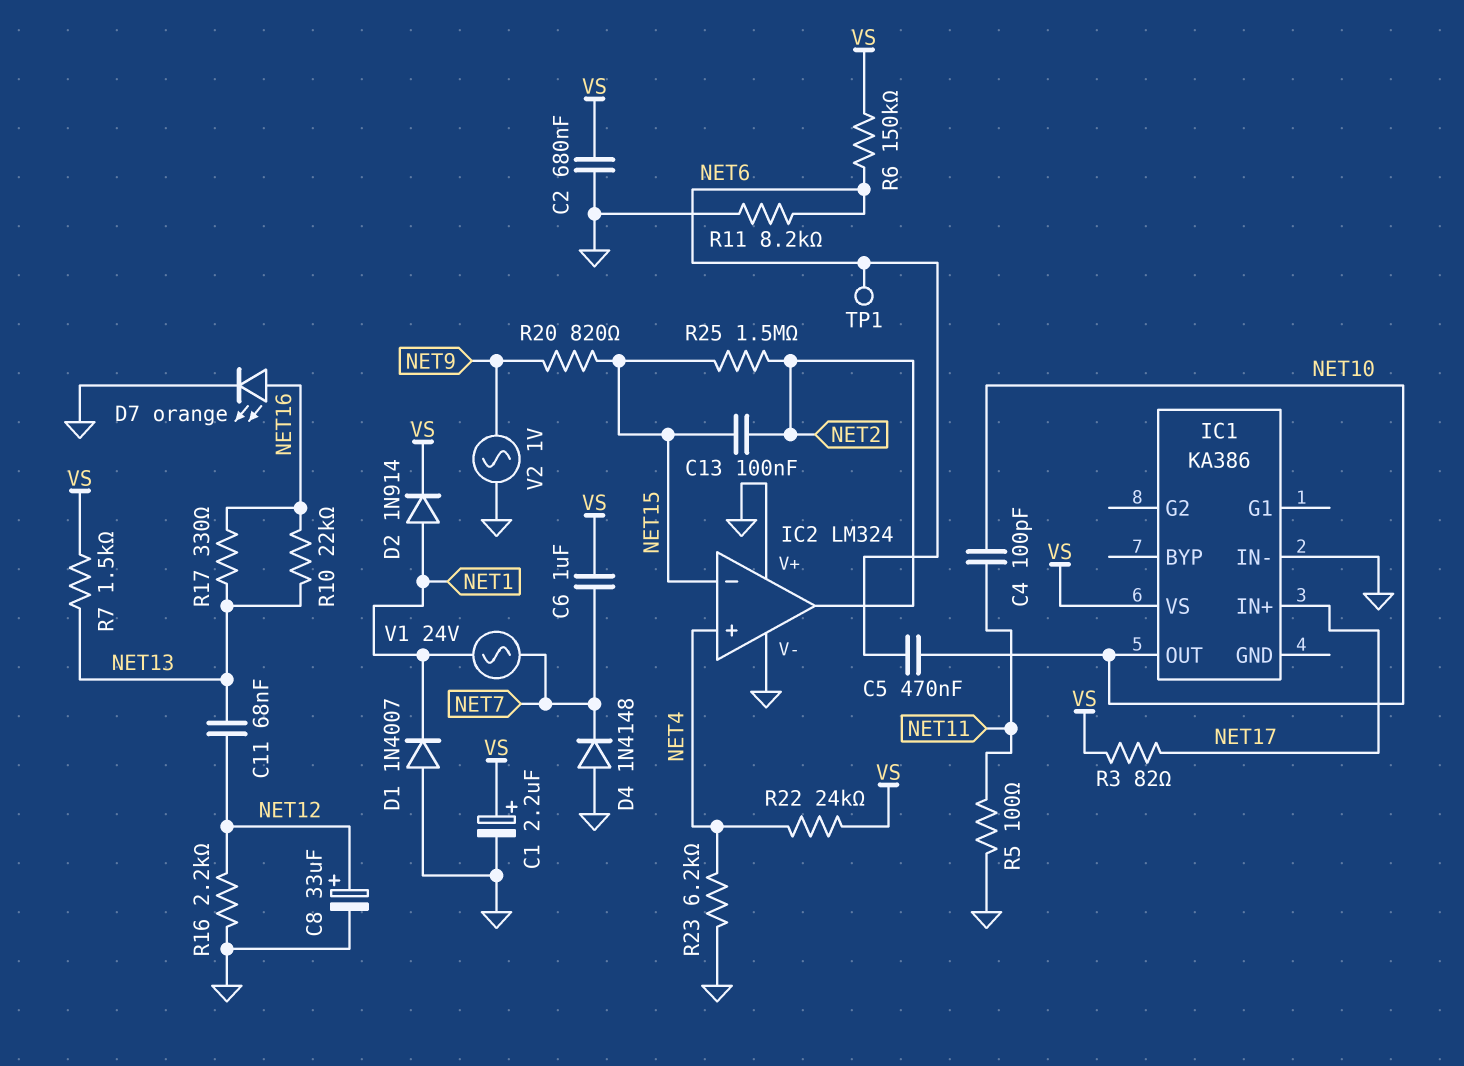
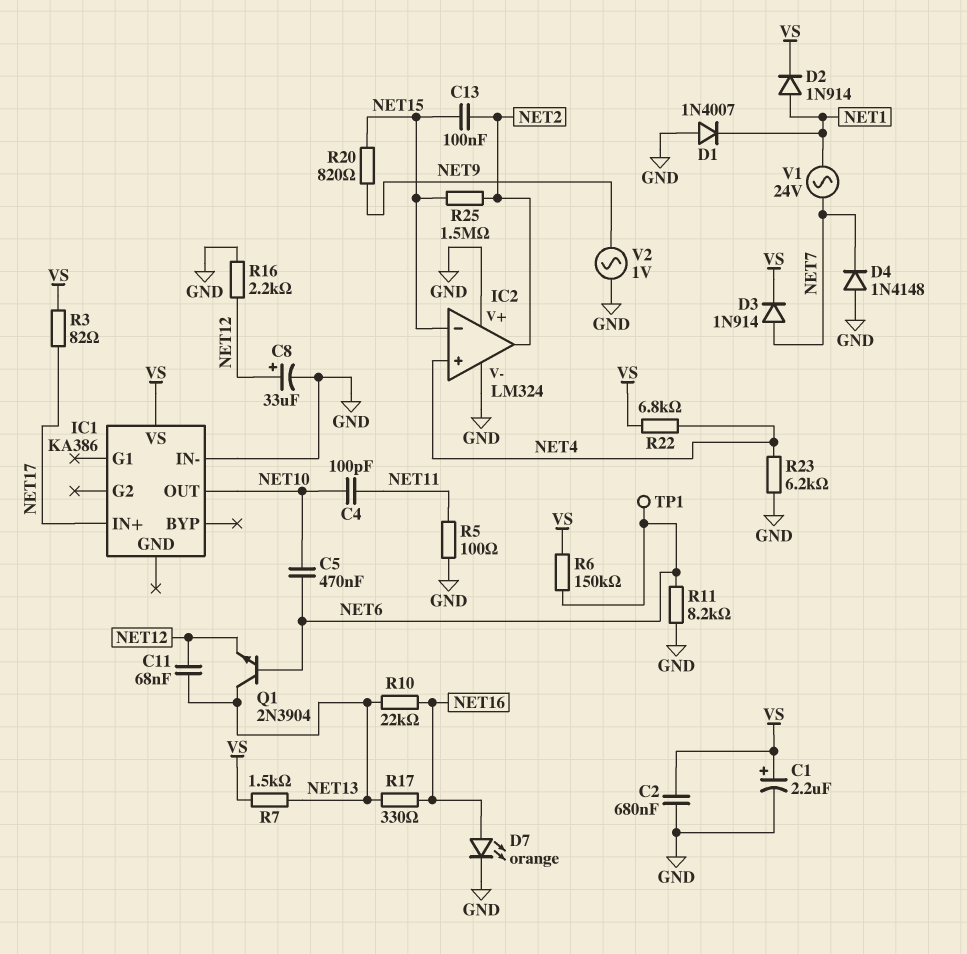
C6: 1uF (NET7, VS) -> none
D3: none -> diode 1N914 (A NET7, K VS)
Q1: none -> NPN 2N3904 (B NET6, C NET13, E NET12)
R22: 24k (NET4, VS) -> 6.8k (NET4, VS)

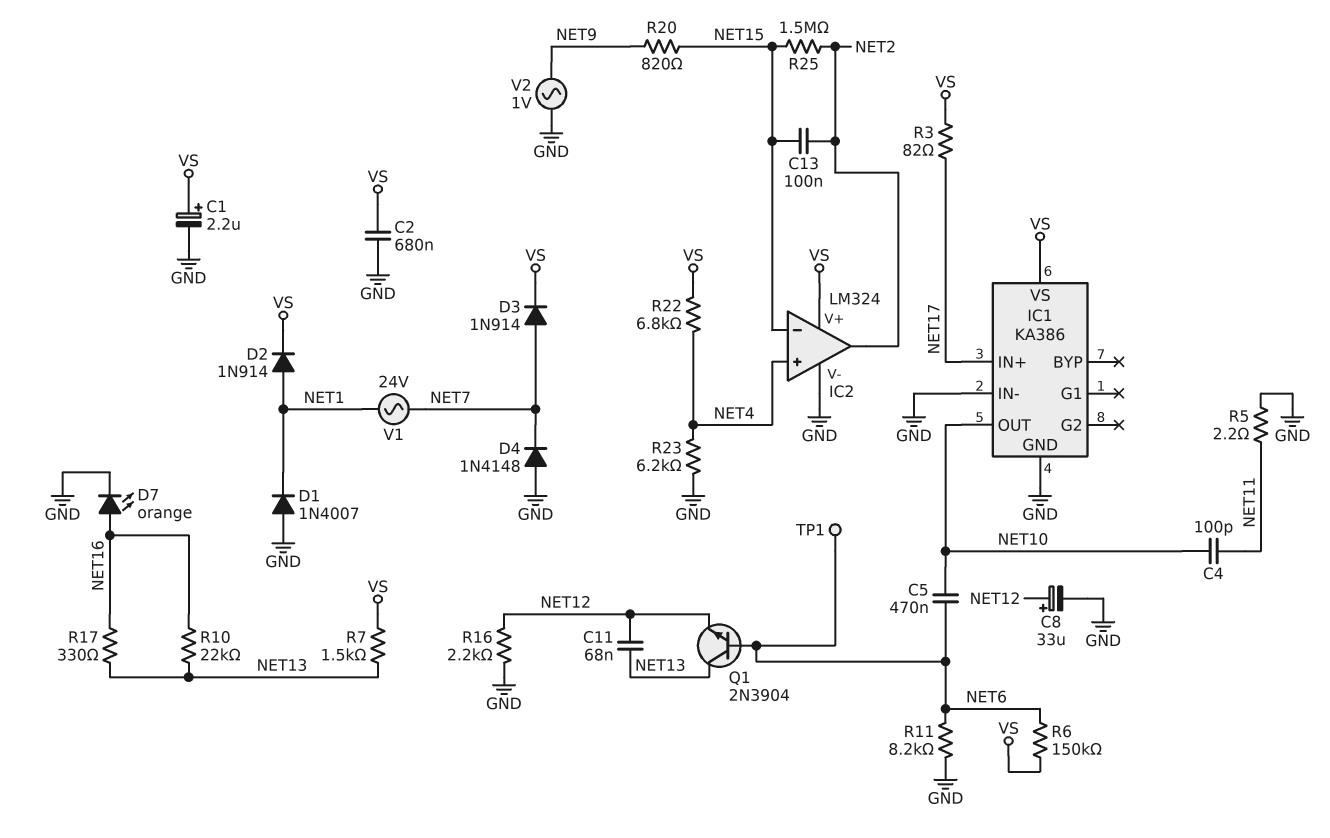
IC1 pin GND: none -> GND
IC2 pin V+: GND -> VS
R5: 100 (GND, NET11) -> 2.2 (GND, NET11)

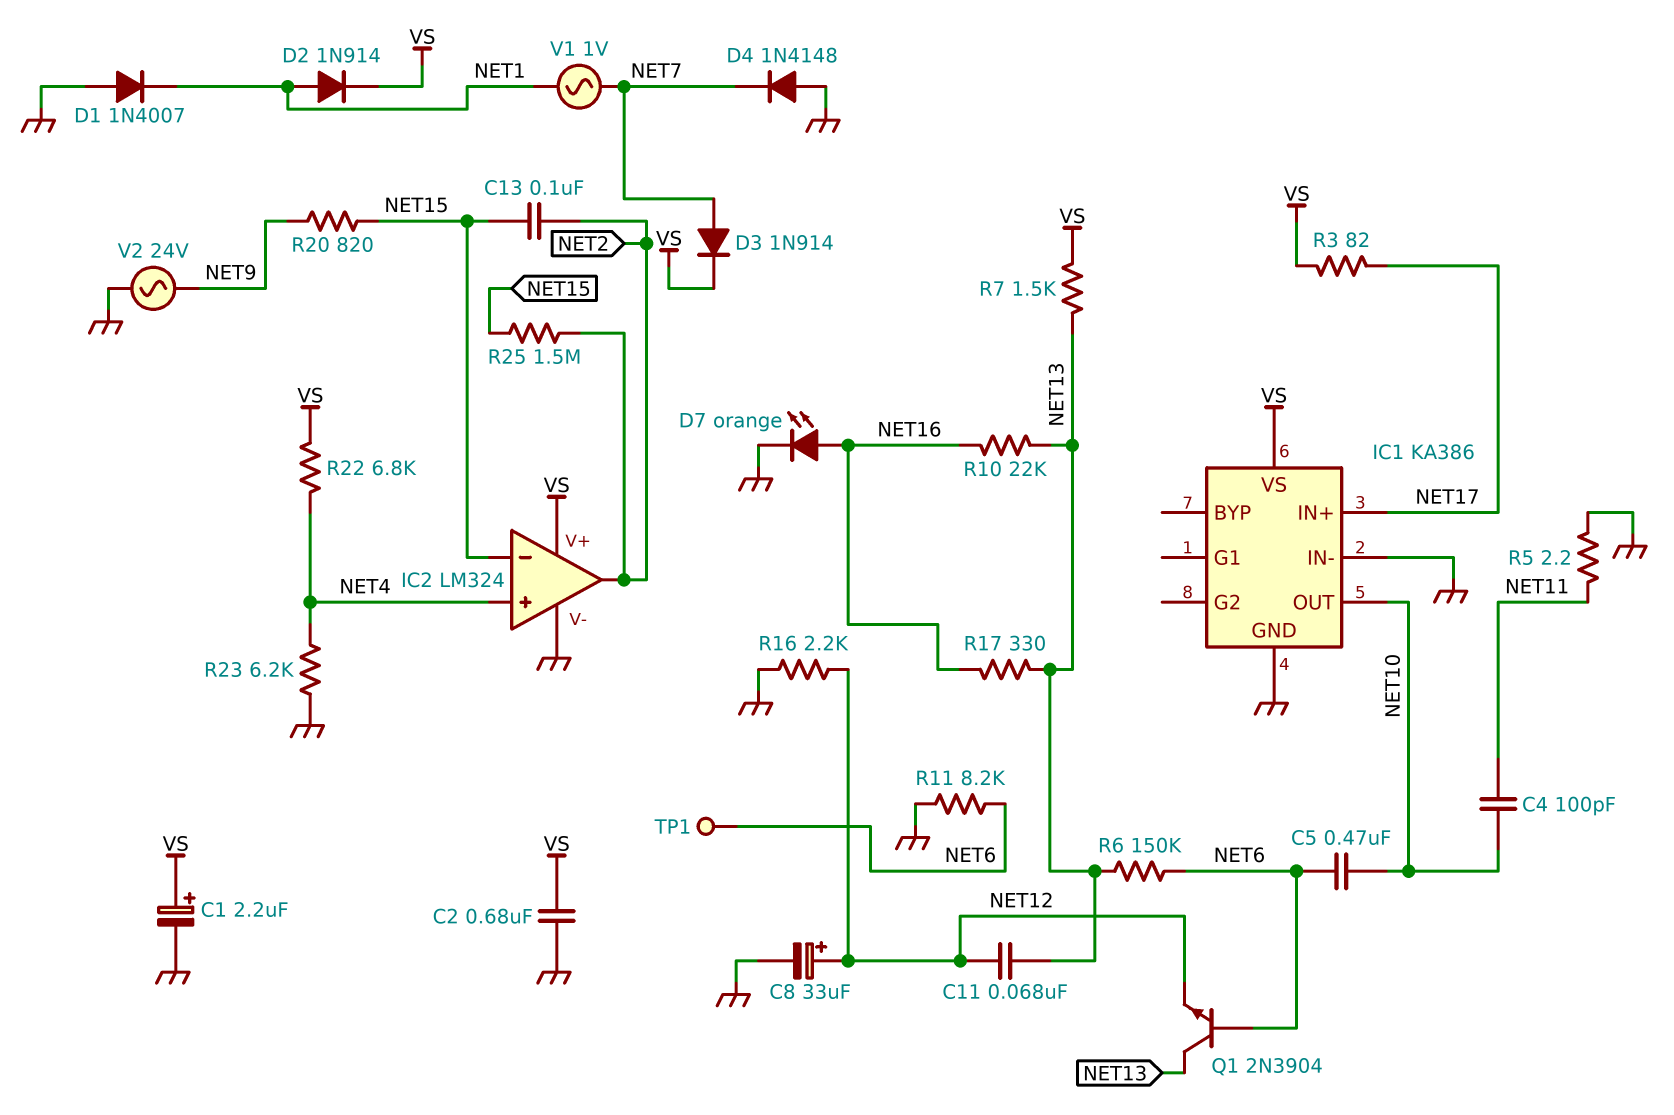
R6: 150k (NET6, VS) -> 150k (NET6, NET13)
V1: AC 24V (NET1, NET7) -> AC 1V (NET1, NET7)
V2: AC 1V (GND, NET9) -> AC 24V (GND, NET9)

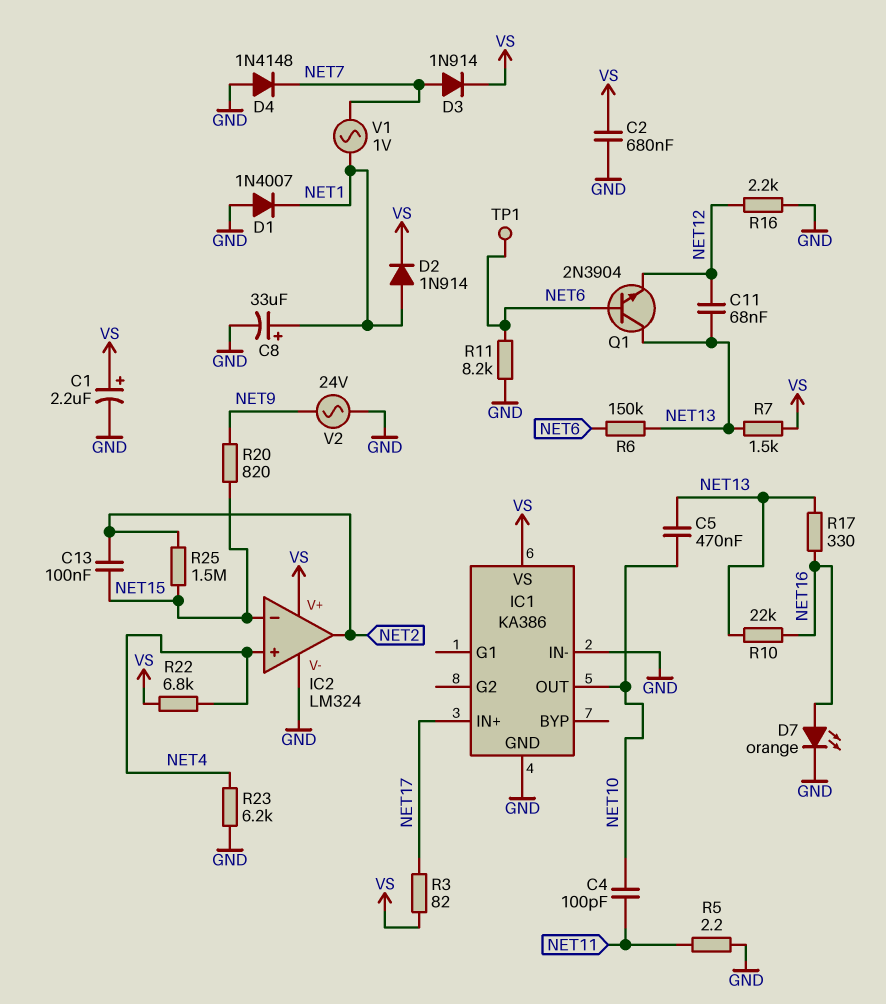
C5: 470nF (NET6, NET10) -> 470nF (NET10, NET13)
C8: 33uF (plus NET12, minus GND) -> 33uF (plus NET1, minus GND)

